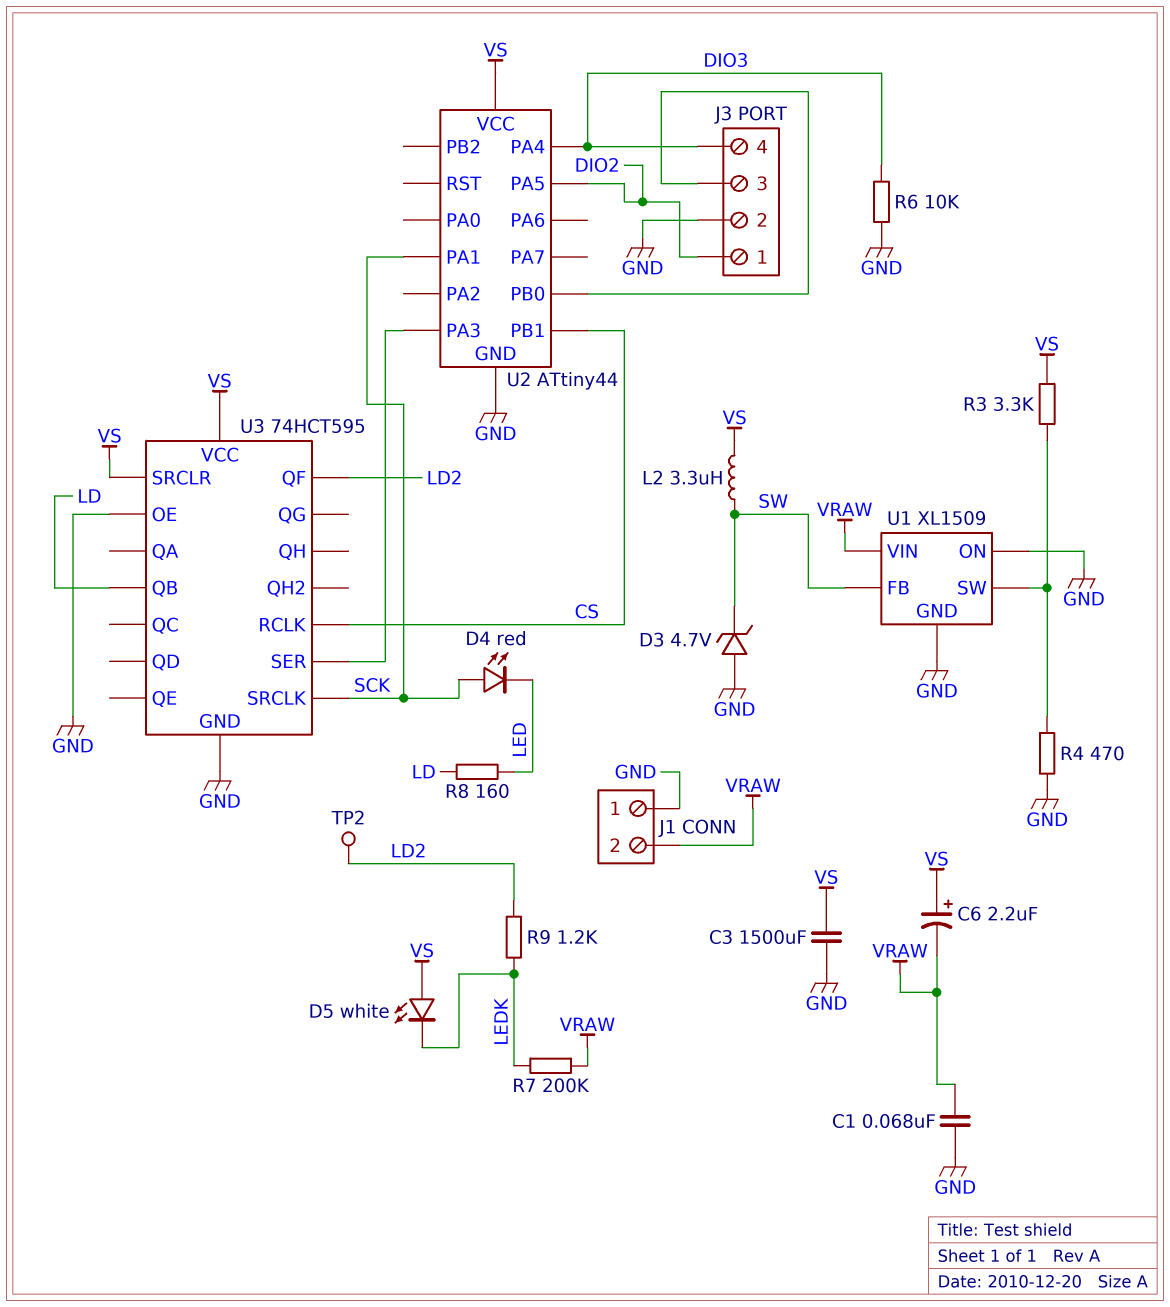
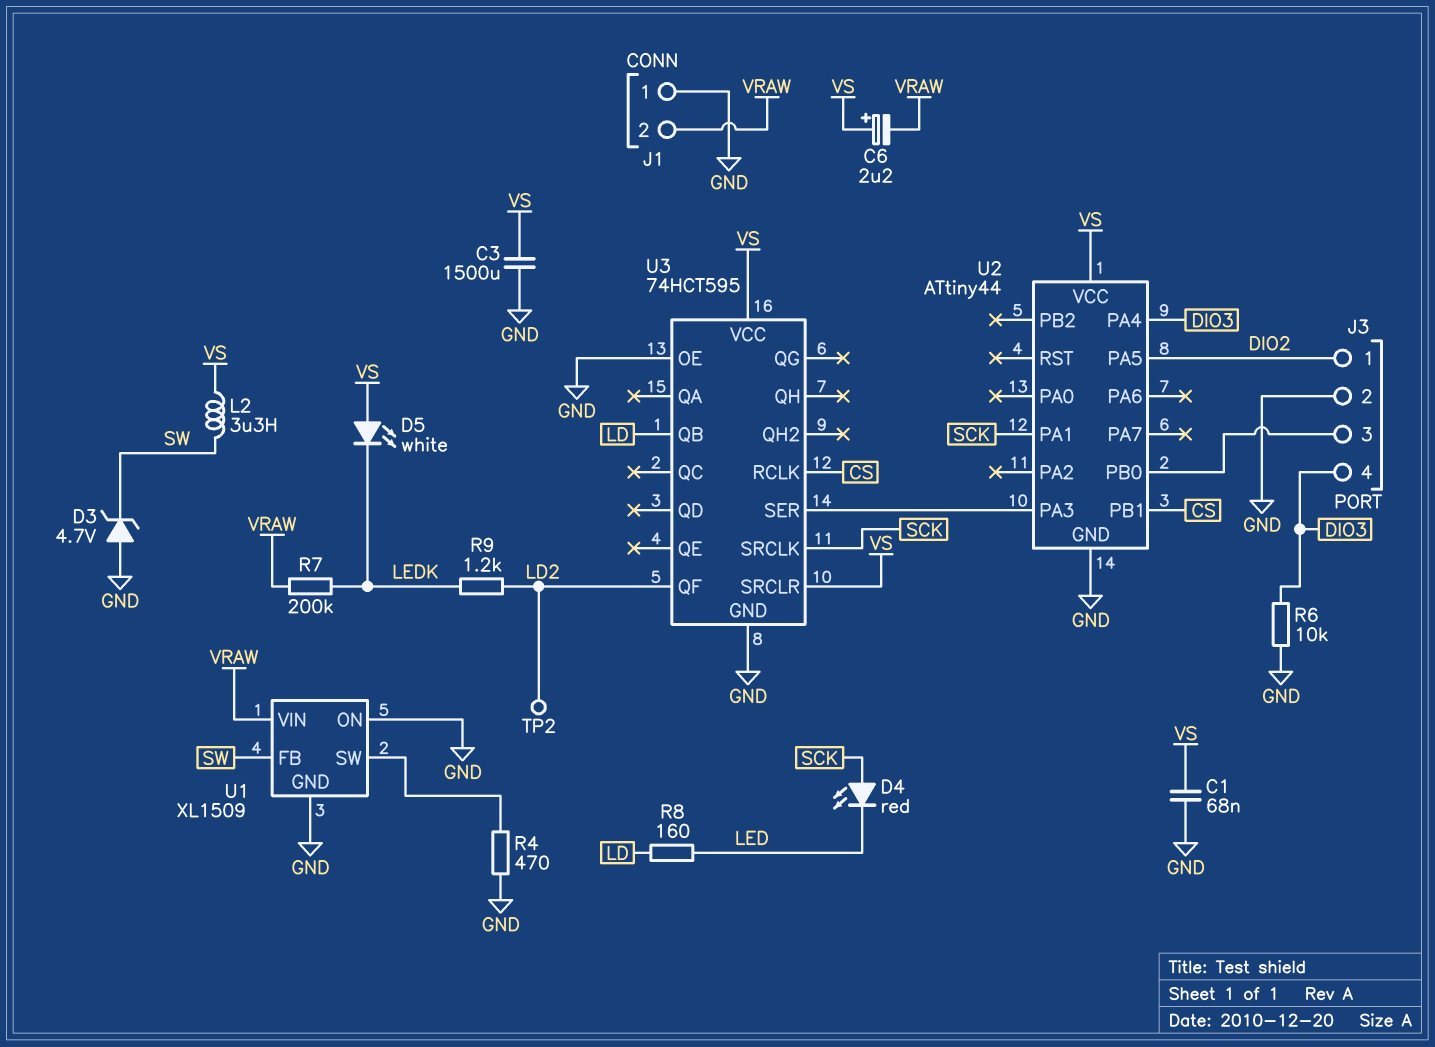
C1: 68nF (GND, VRAW) -> 68nF (GND, VS)
R3: 3.3k (U1/SW, VS) -> none

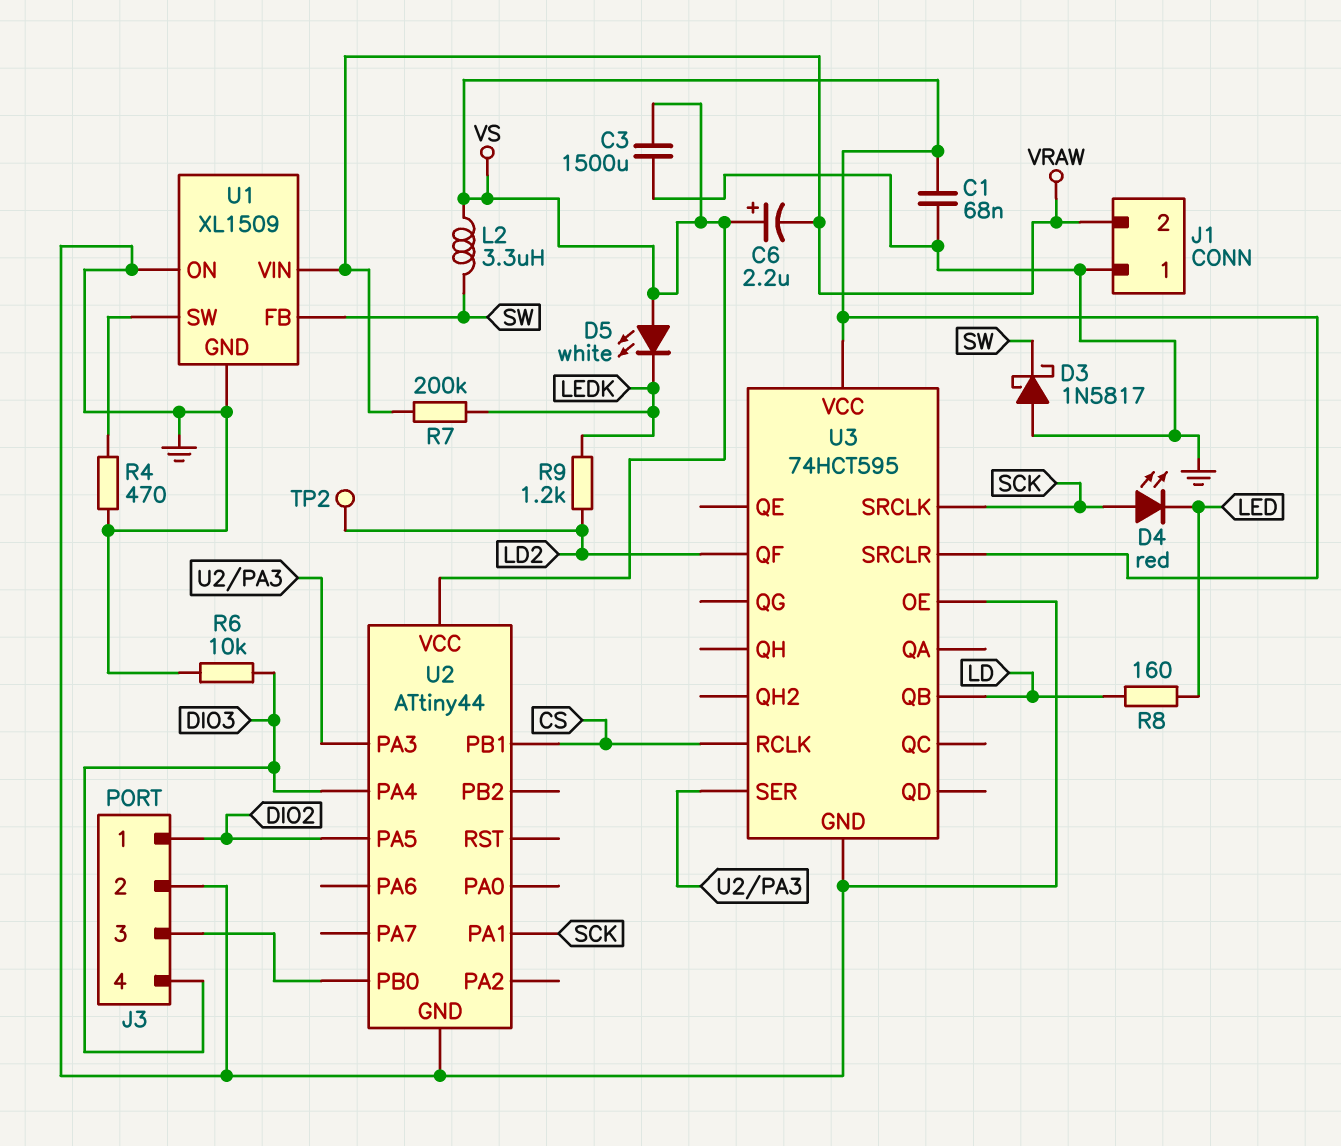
D3: zener 4.7V (A GND, K SW) -> schottky 1N5817 (A GND, K SW)

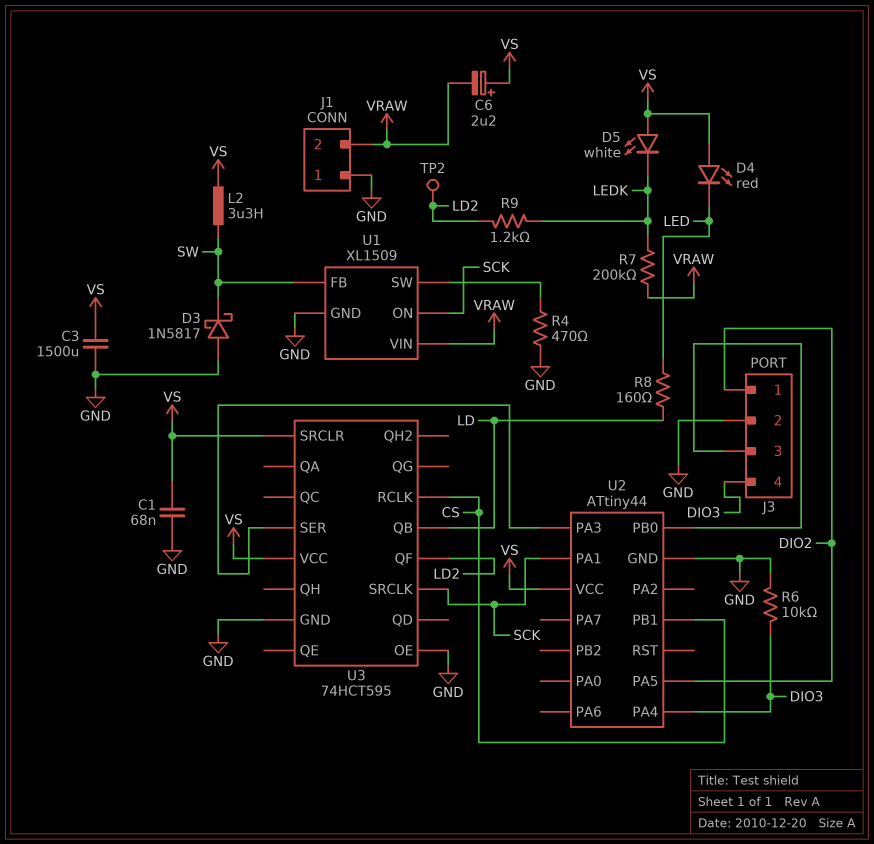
D4: LED red (A SCK, K LED) -> LED red (A VS, K LED)
U1 pin ON: GND -> SCK

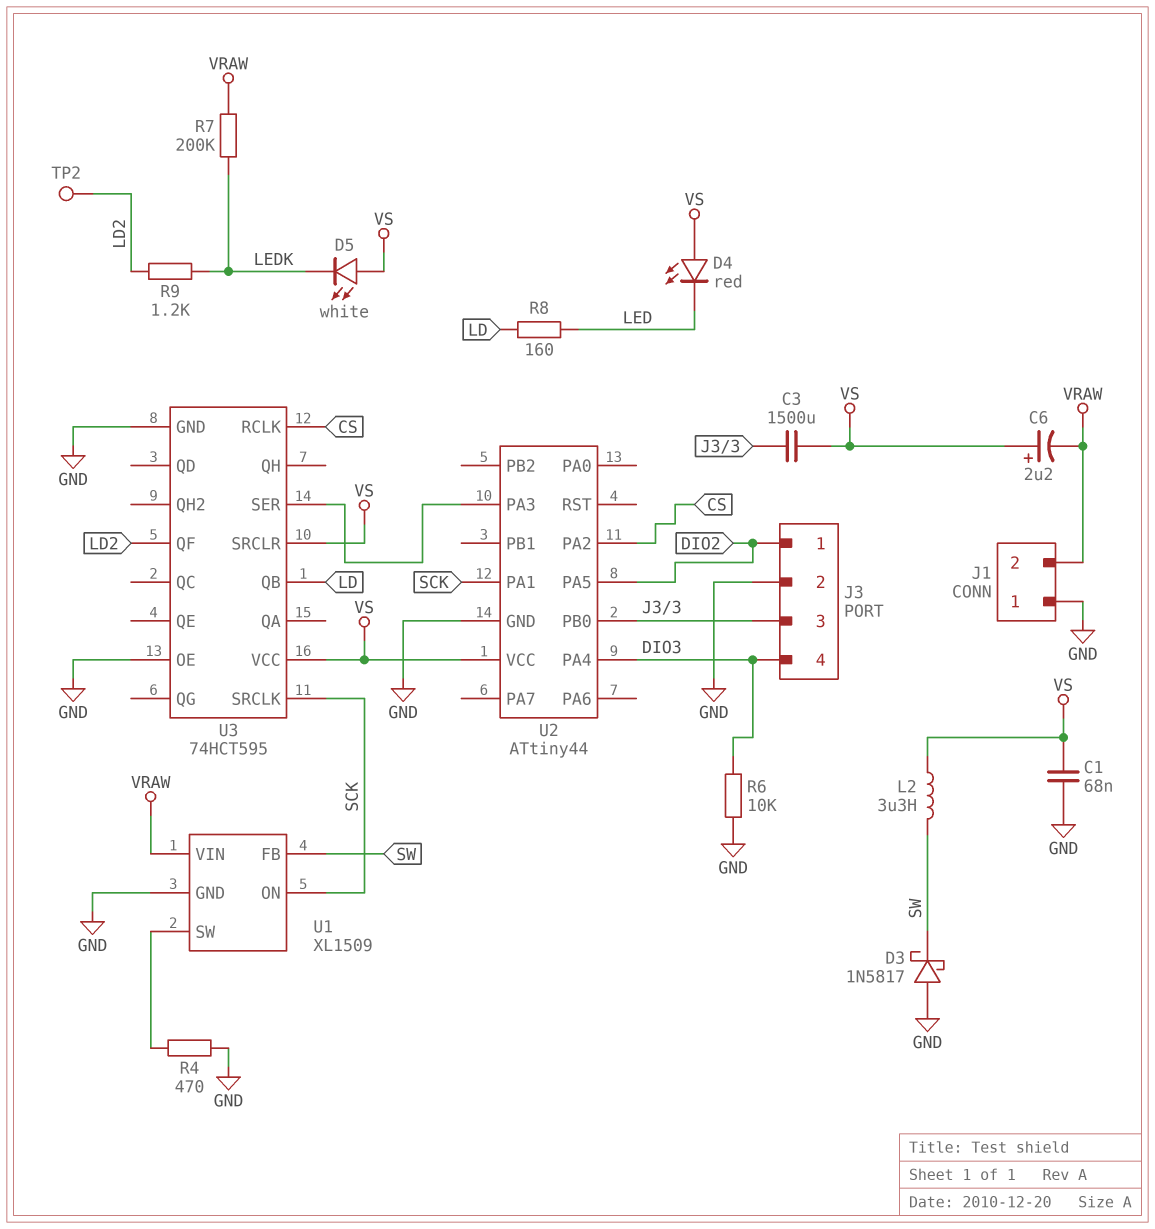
C3: 1500uF (GND, VS) -> 1500uF (J3/3, VS)
U2 pin PA2: none -> CS
U2 pin PB1: CS -> none

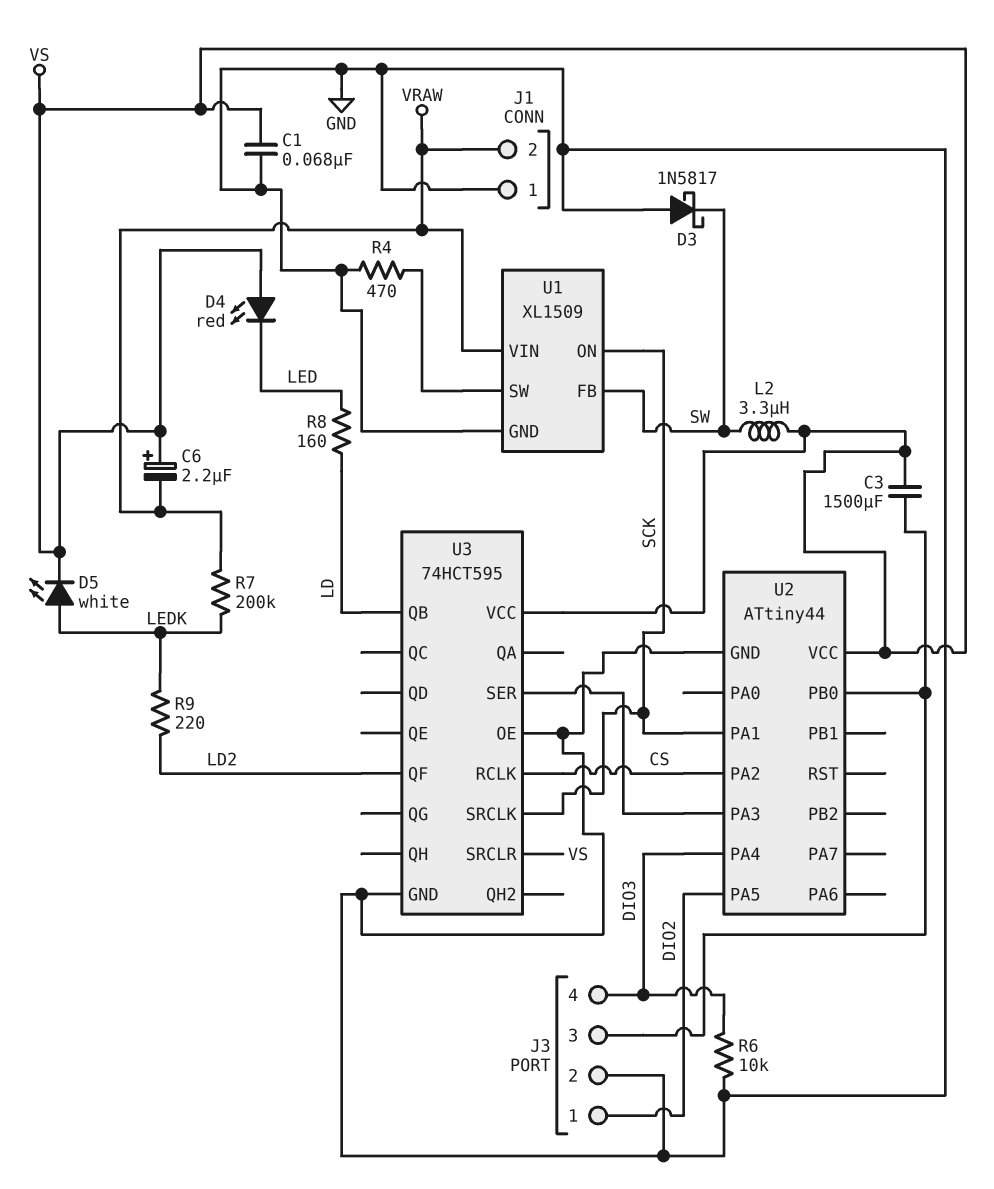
D5: LED white (A VS, K LEDK) -> LED white (A LEDK, K VS)
R9: 1.2k (LD2, LEDK) -> 220 (LD2, LEDK)
TP2: test point (LD2) -> none

